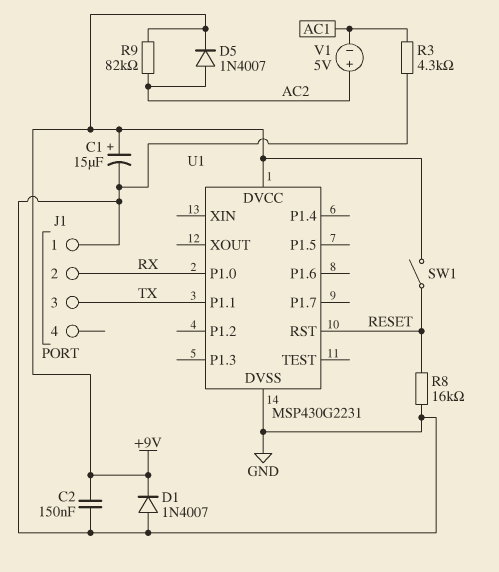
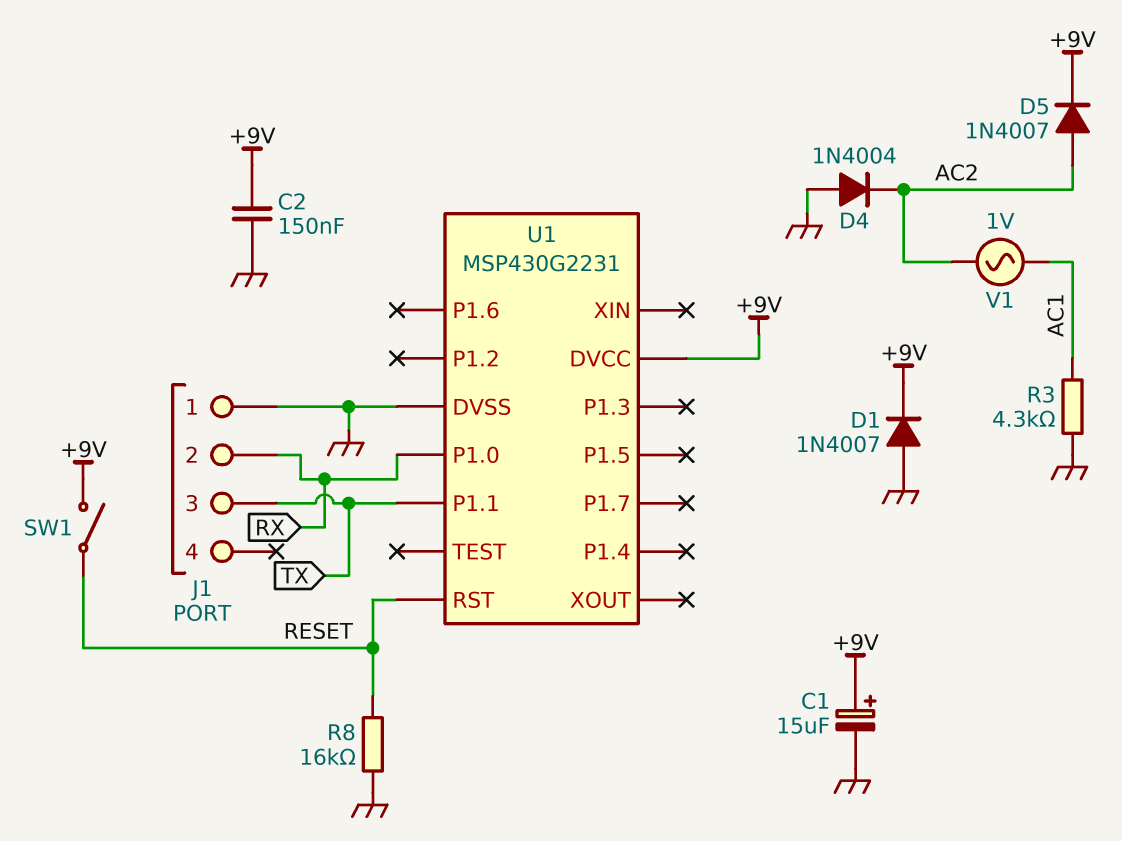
D4: none -> diode 1N4004 (A GND, K AC2)
R9: 82k (+9V, AC2) -> none
V1: 5V (plus AC2, minus AC1) -> AC 1V (AC1, AC2)

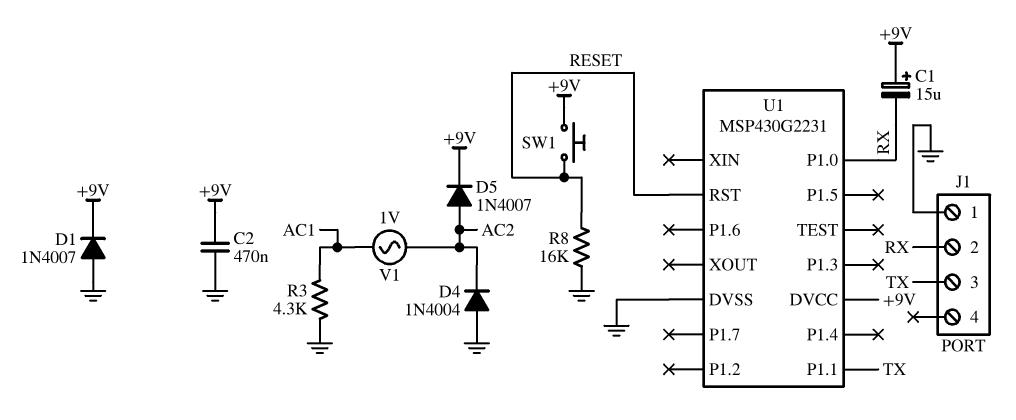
C1: 15uF (plus +9V, minus GND) -> 15uF (plus +9V, minus RX)
C2: 150nF (+9V, GND) -> 470nF (+9V, GND)
SW1: switch (+9V, RESET) -> button (+9V, RESET)

